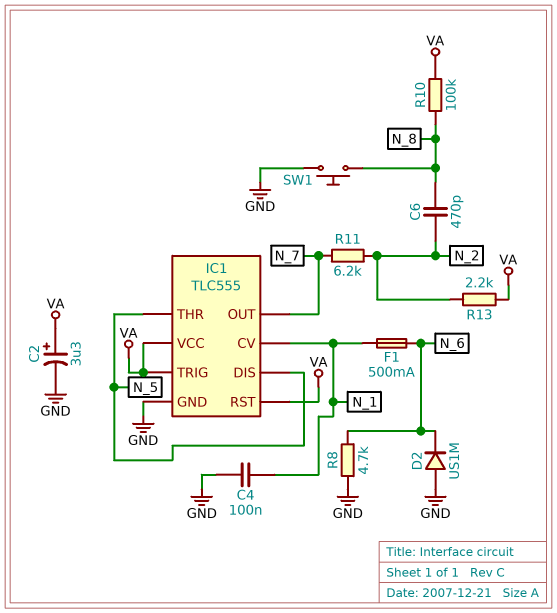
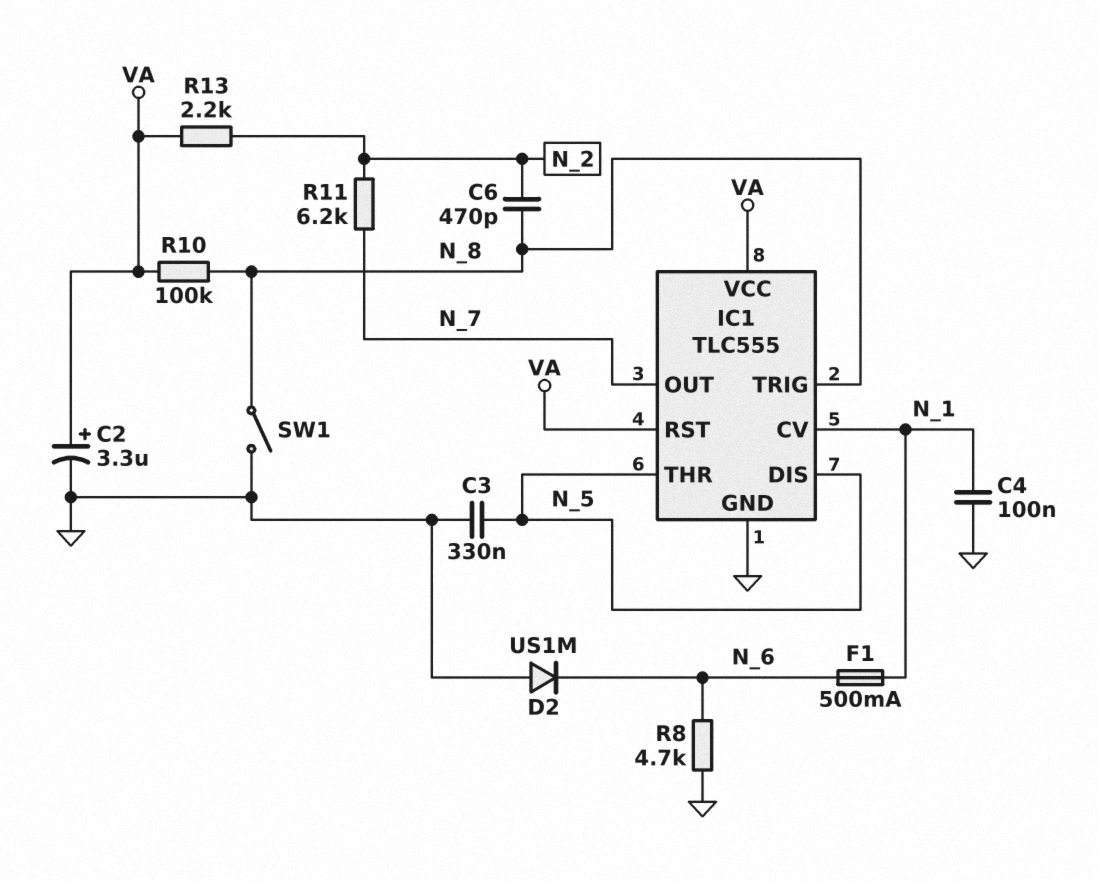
C3: none -> 330nF (GND, N_5)
IC1 pin TRIG: VA -> N_8
SW1: button (GND, N_8) -> switch (GND, N_8)

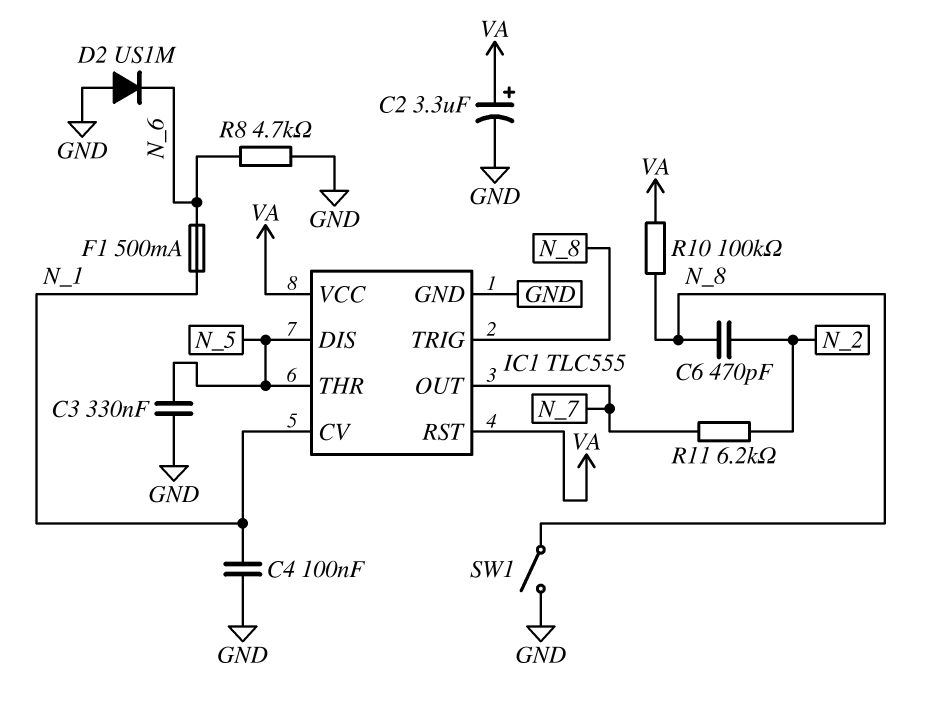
R13: 2.2k (N_2, VA) -> none

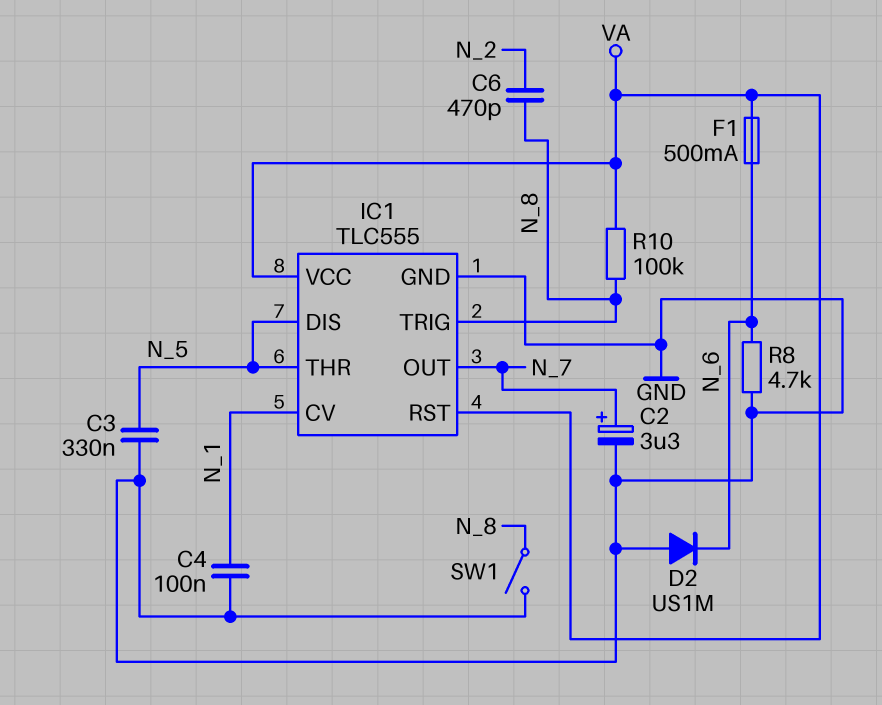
C2: 3.3uF (plus VA, minus GND) -> 3.3uF (plus N_7, minus GND)
F1: 500mA (N_1, N_6) -> 500mA (N_6, VA)
R11: 6.2k (N_2, N_7) -> none

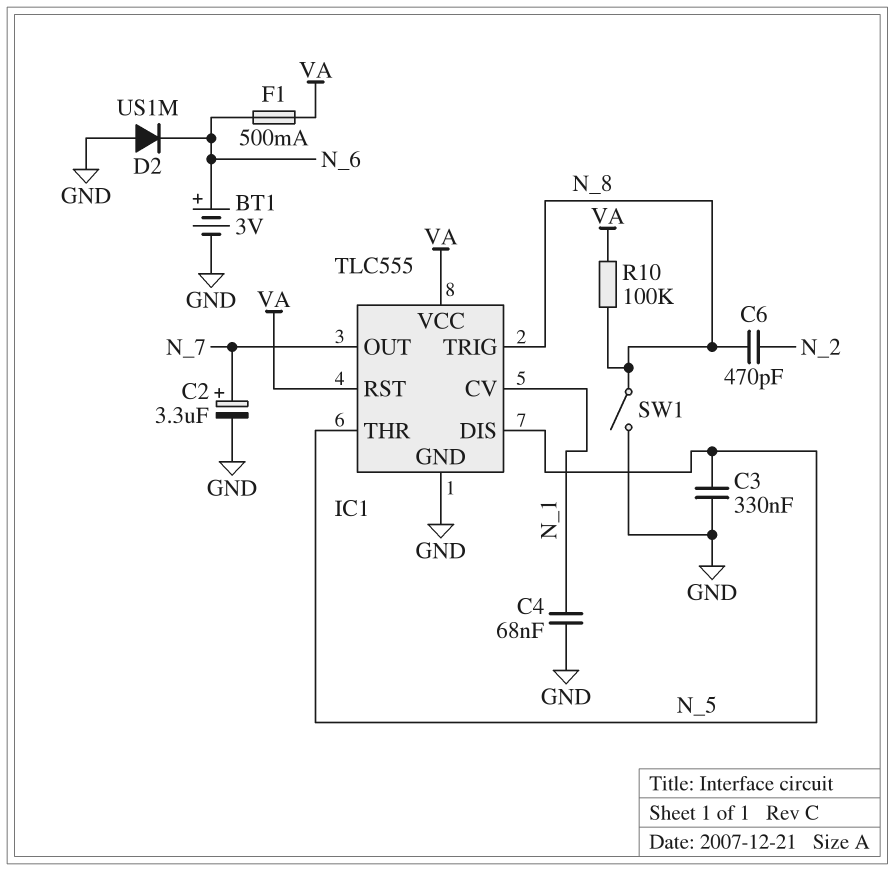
BT1: none -> 3V (plus N_6, minus GND)
C4: 100nF (GND, N_1) -> 68nF (GND, N_1)
R8: 4.7k (GND, N_6) -> none

